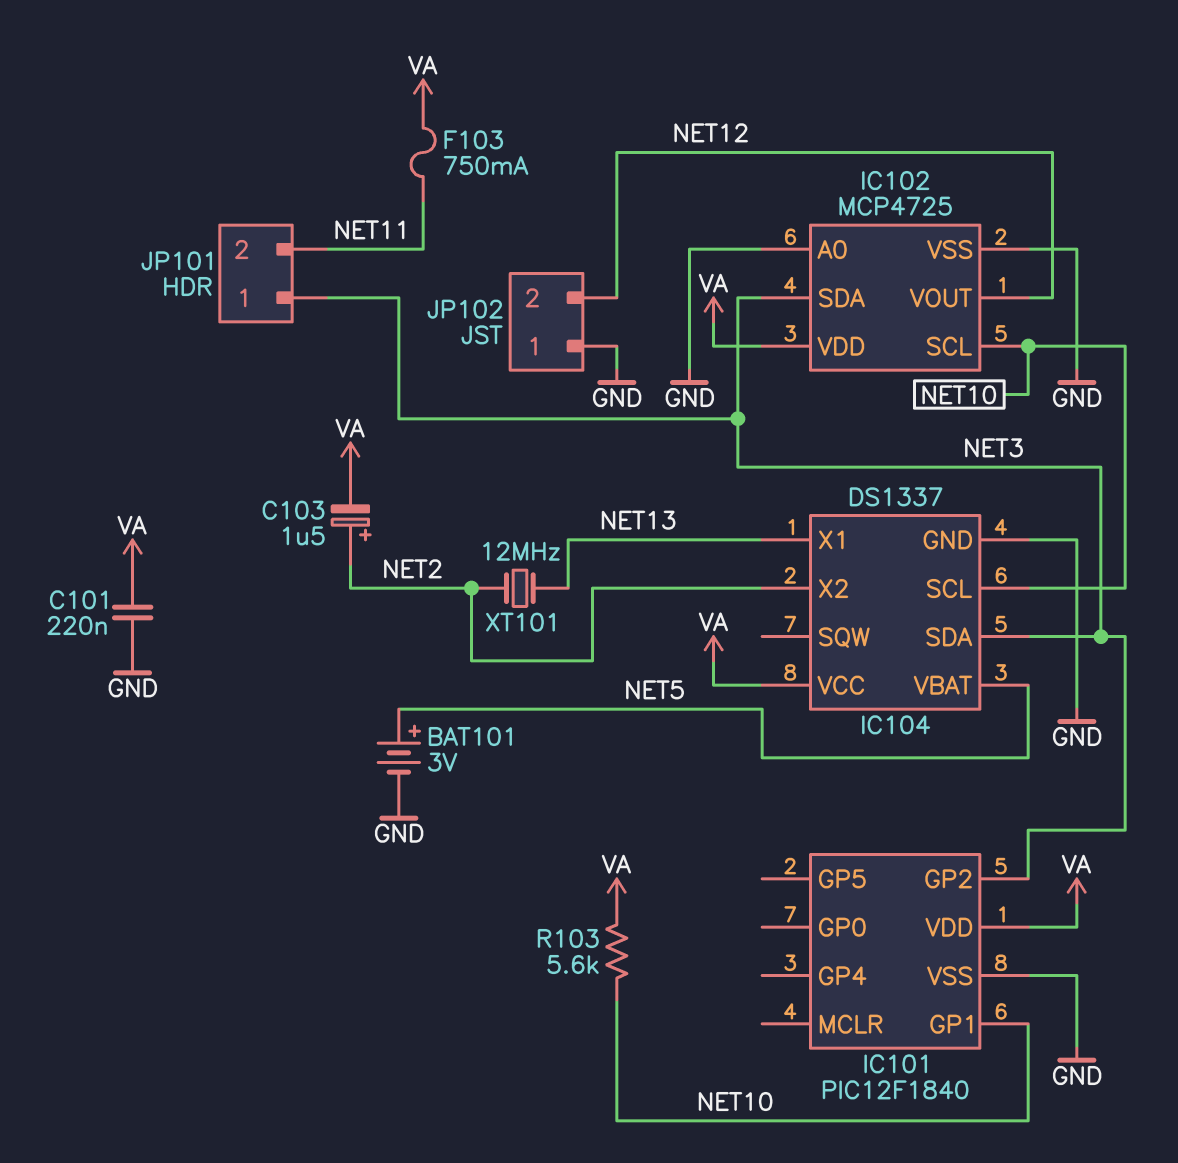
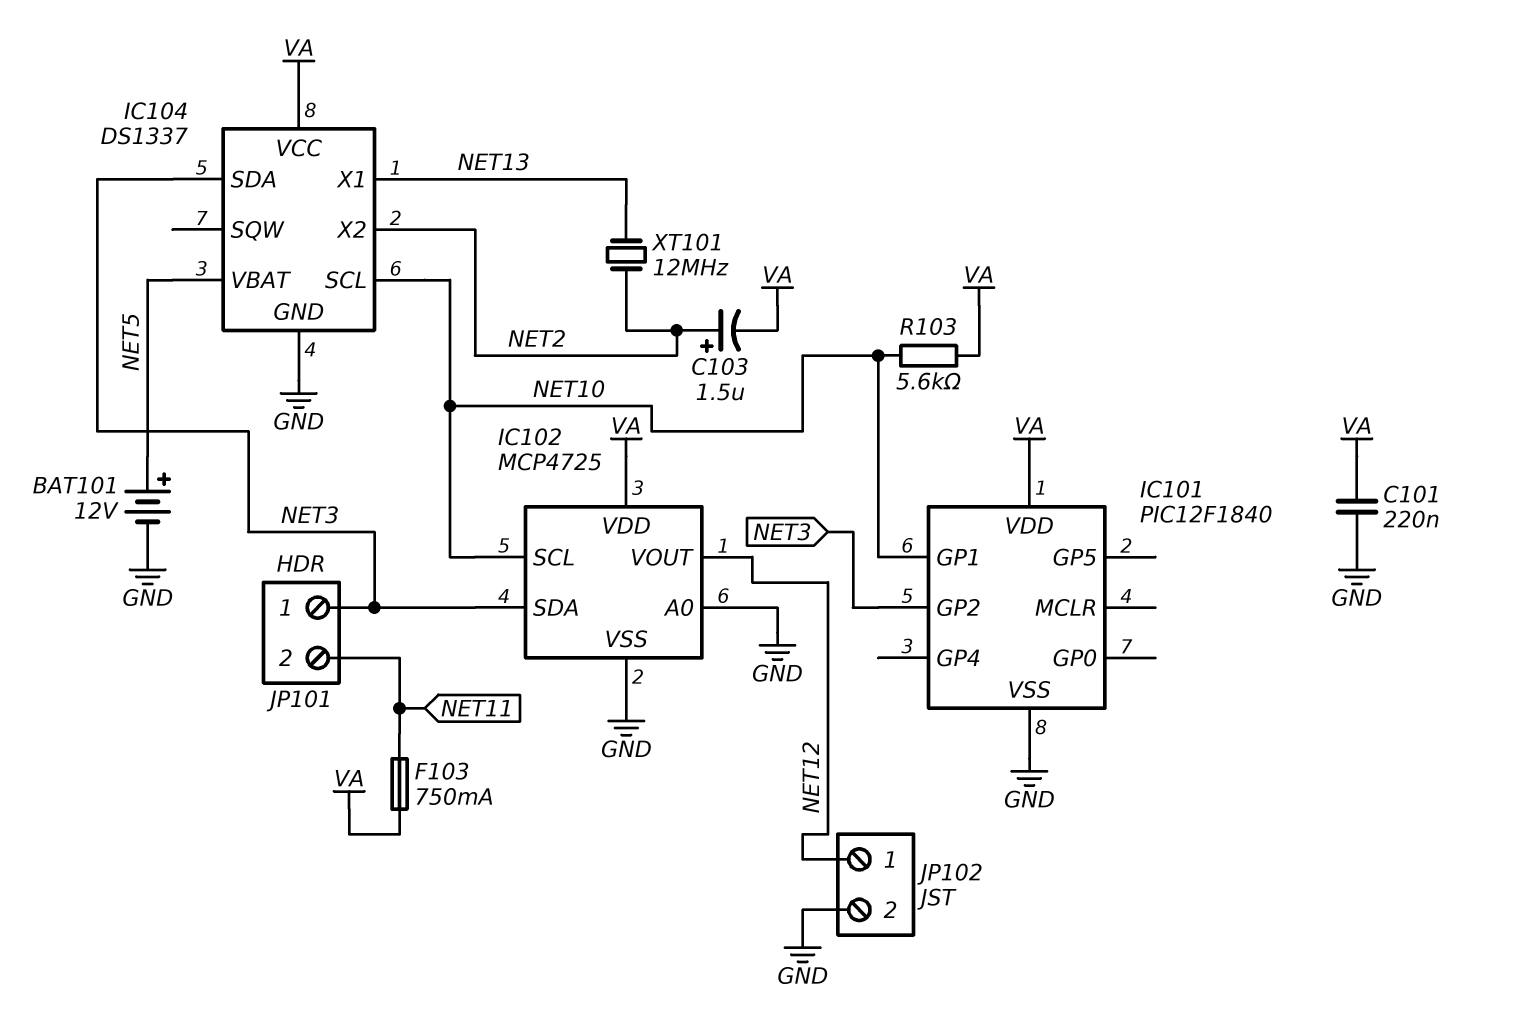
BAT101: 3V (plus NET5, minus GND) -> 12V (plus NET5, minus GND)
JP102 pin 1: GND -> NET12
JP102 pin 2: NET12 -> GND

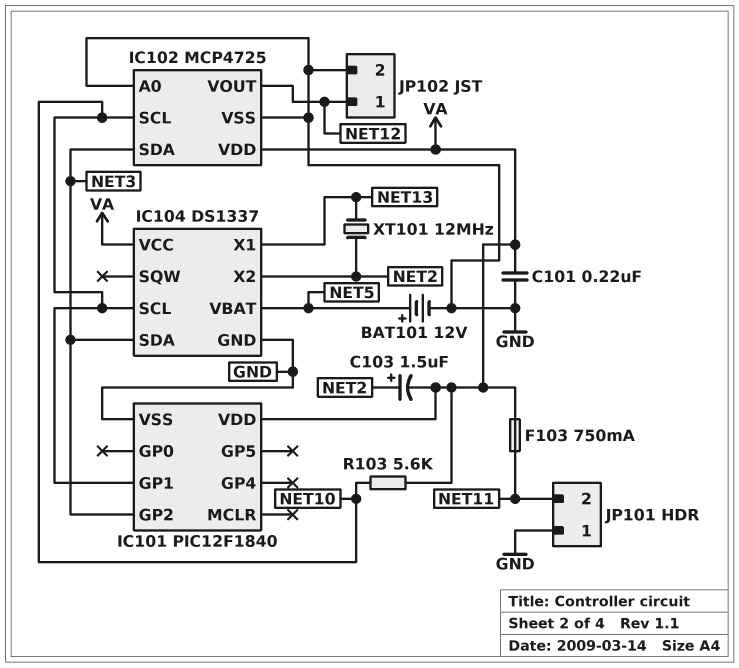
JP101 pin 1: NET3 -> GND

